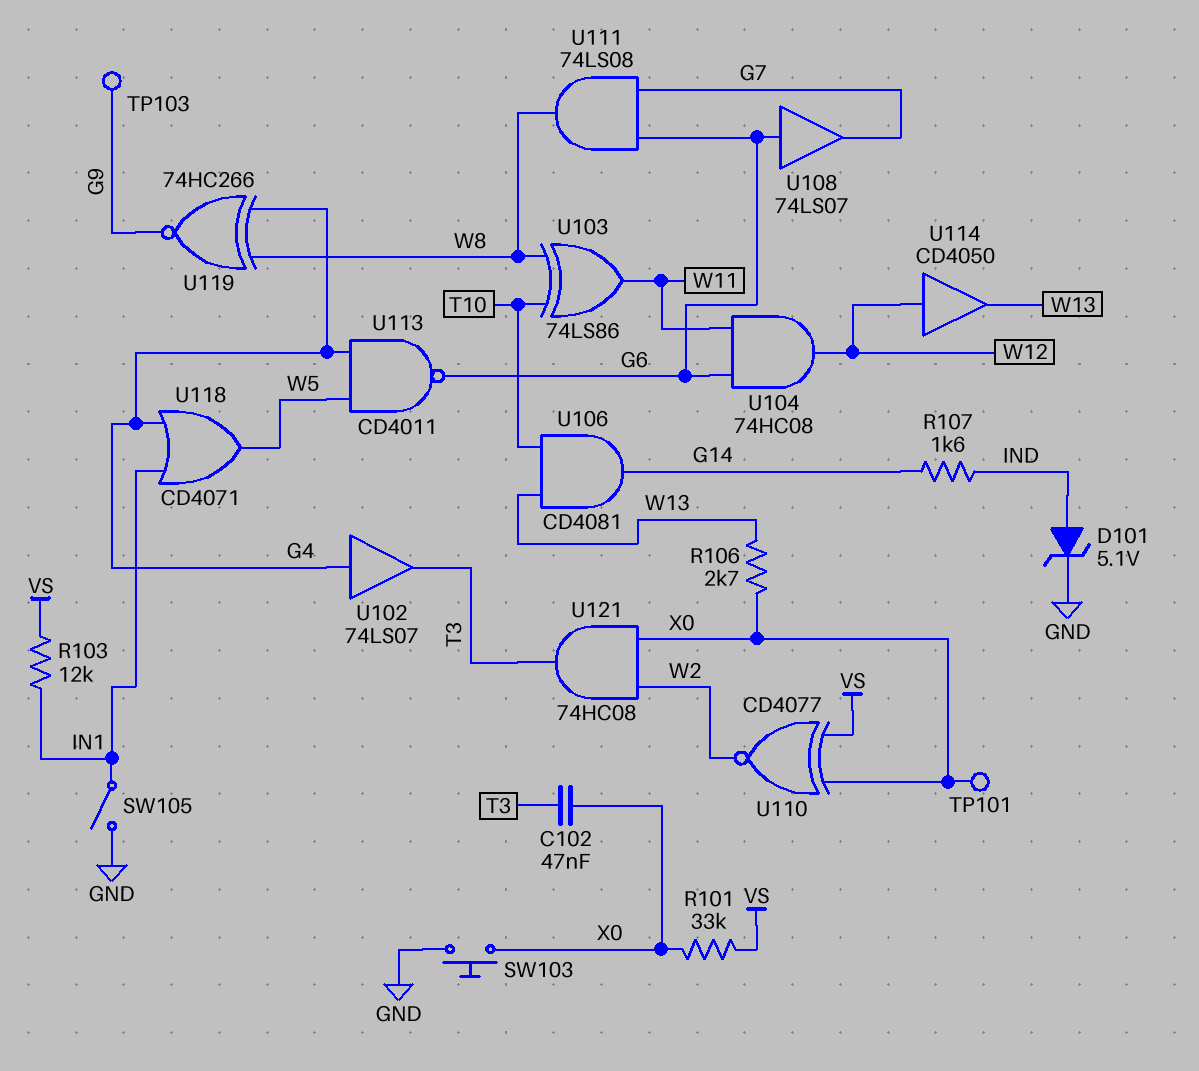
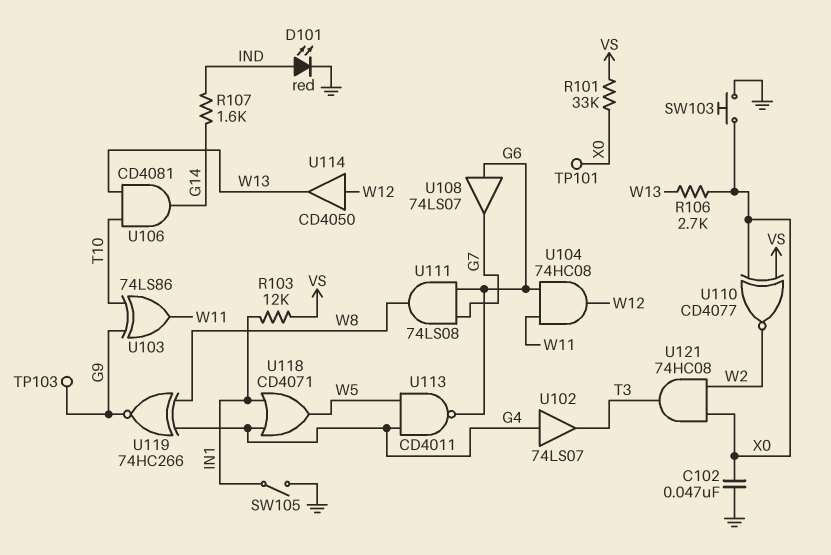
C102: 47nF (T3, X0) -> 47nF (GND, X0)
D101: zener 5.1V (A IND, K GND) -> LED red (A IND, K GND)
U103: XOR 74LS86 (in T10, in W8, out W11) -> XOR 74LS86 (in G9, in T10, out W11)

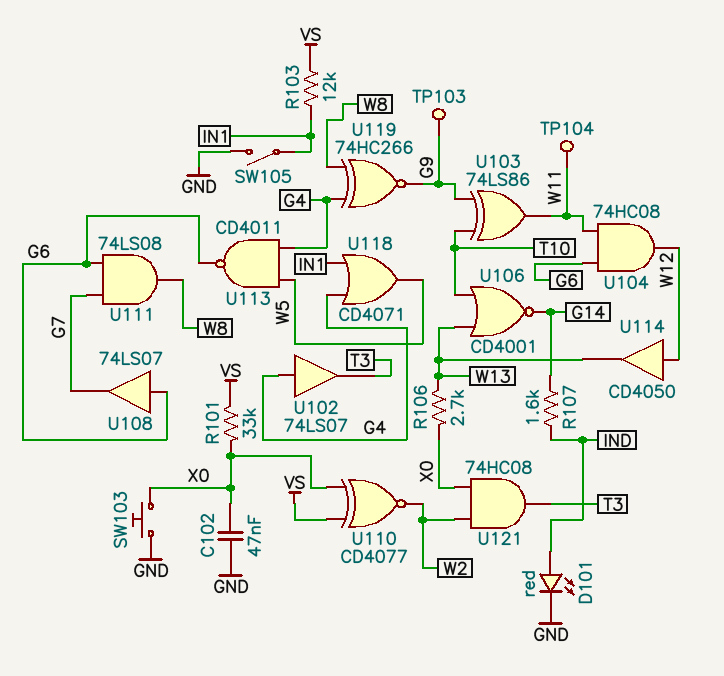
TP101: test point (X0) -> none
TP104: none -> test point (W11)
U106: AND CD4081 (in T10, in W13, out G14) -> NOR CD4001 (in T10, in W13, out G14)

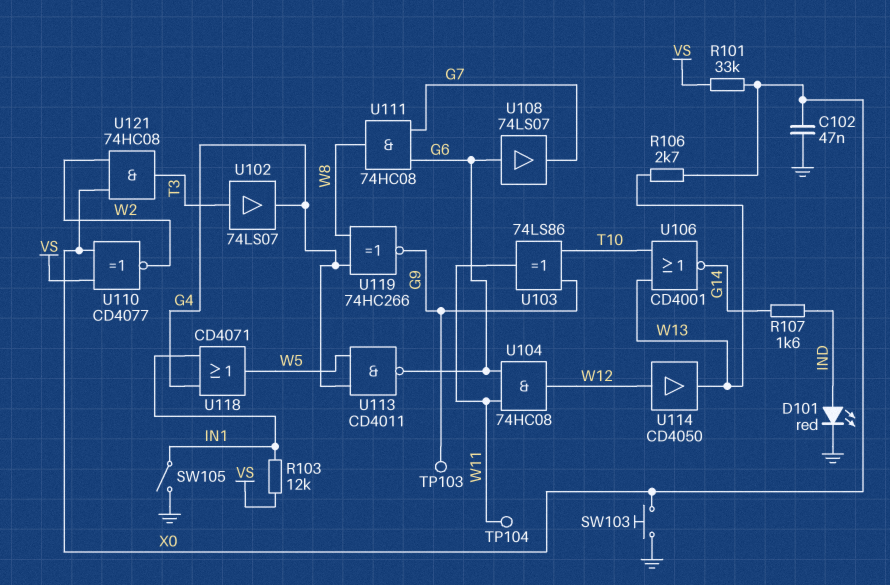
U102: buffer 74LS07 (in G4, out T3) -> buffer 74LS07 (in T3, out G4)
U111: AND 74LS08 (in G6, in G7, out W8) -> AND 74HC08 (in G6, in G7, out W8)

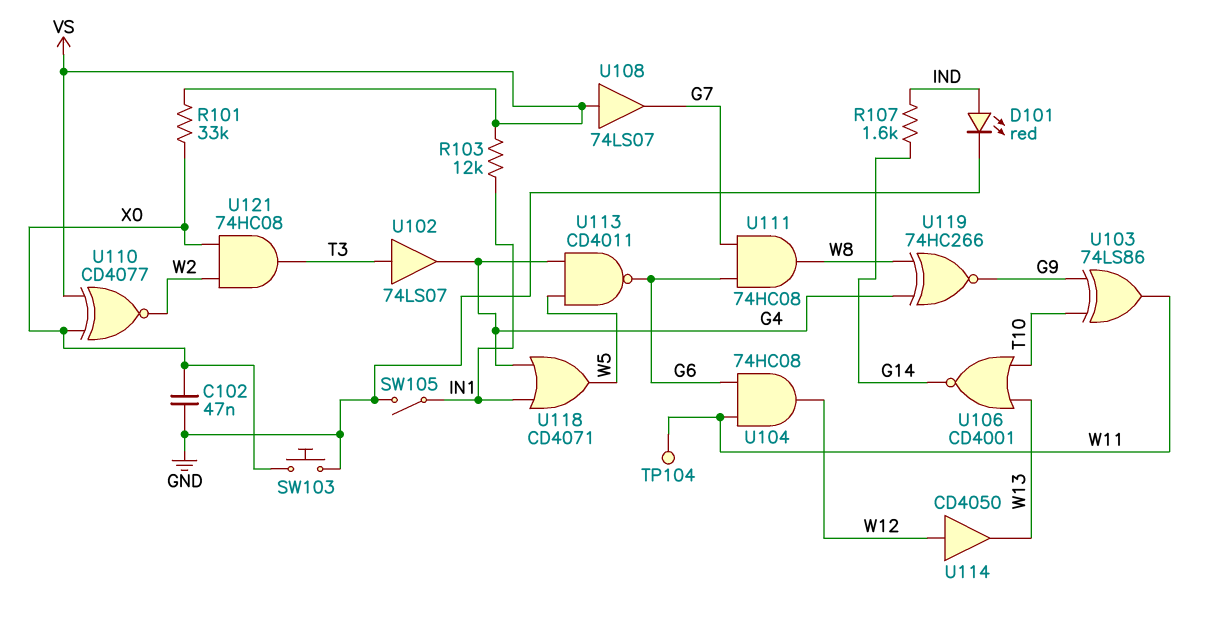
R106: 2.7k (W13, X0) -> none
TP103: test point (G9) -> none
U108: buffer 74LS07 (in G6, out G7) -> buffer 74LS07 (in VS, out G7)

